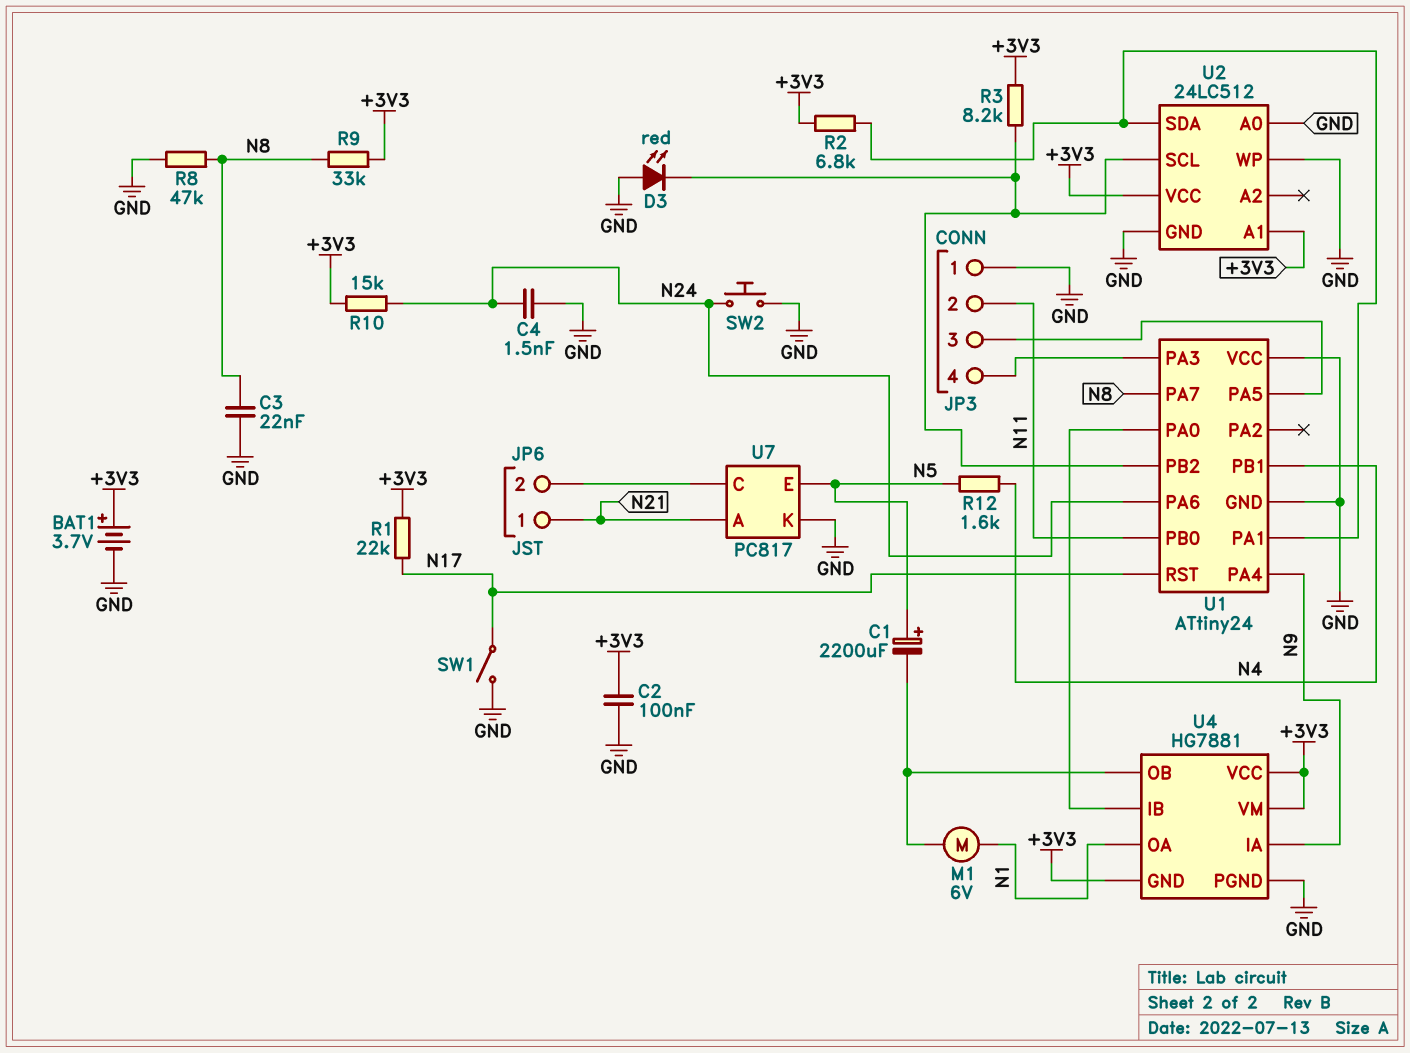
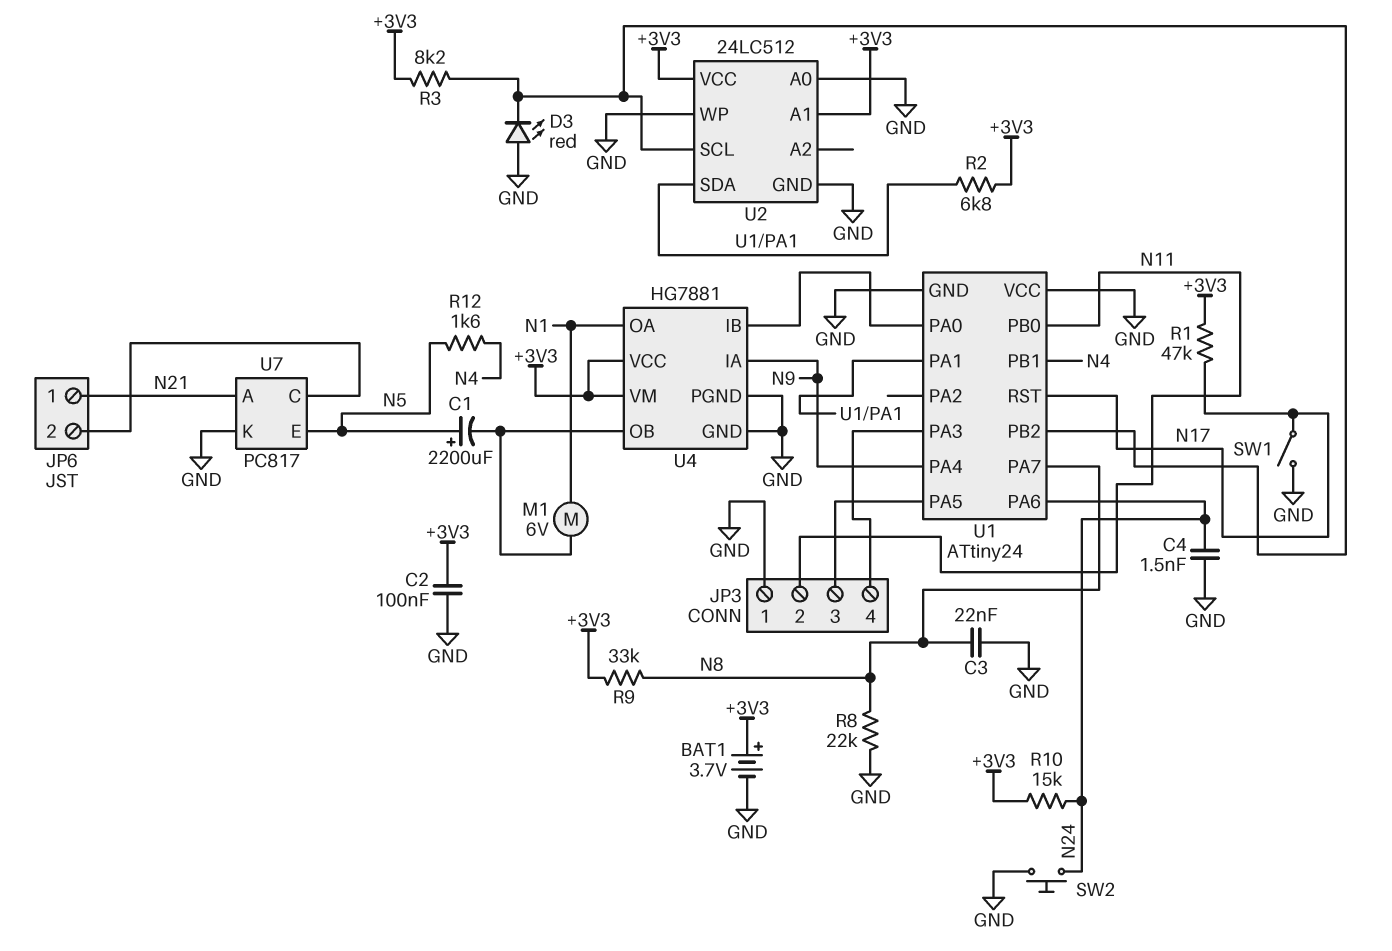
R1: 22k (+3V3, N17) -> 47k (+3V3, N17)
R8: 47k (GND, N8) -> 22k (GND, N8)
U4 pin GND: +3V3 -> GND

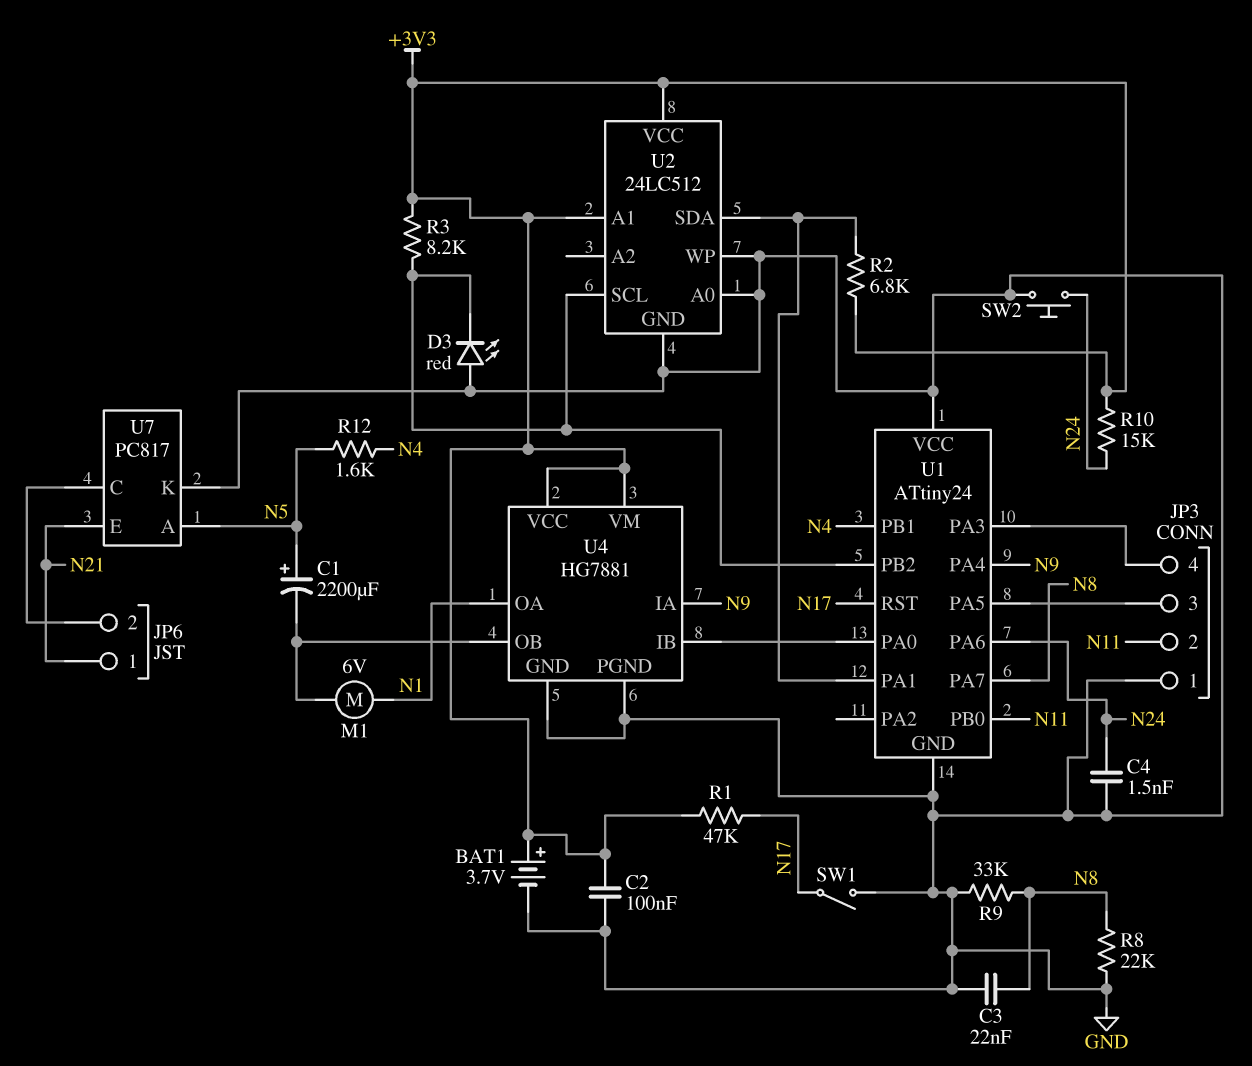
R9: 33k (+3V3, N8) -> 33k (GND, N8)
U7 pin A: N21 -> N5
U7 pin E: N5 -> N21

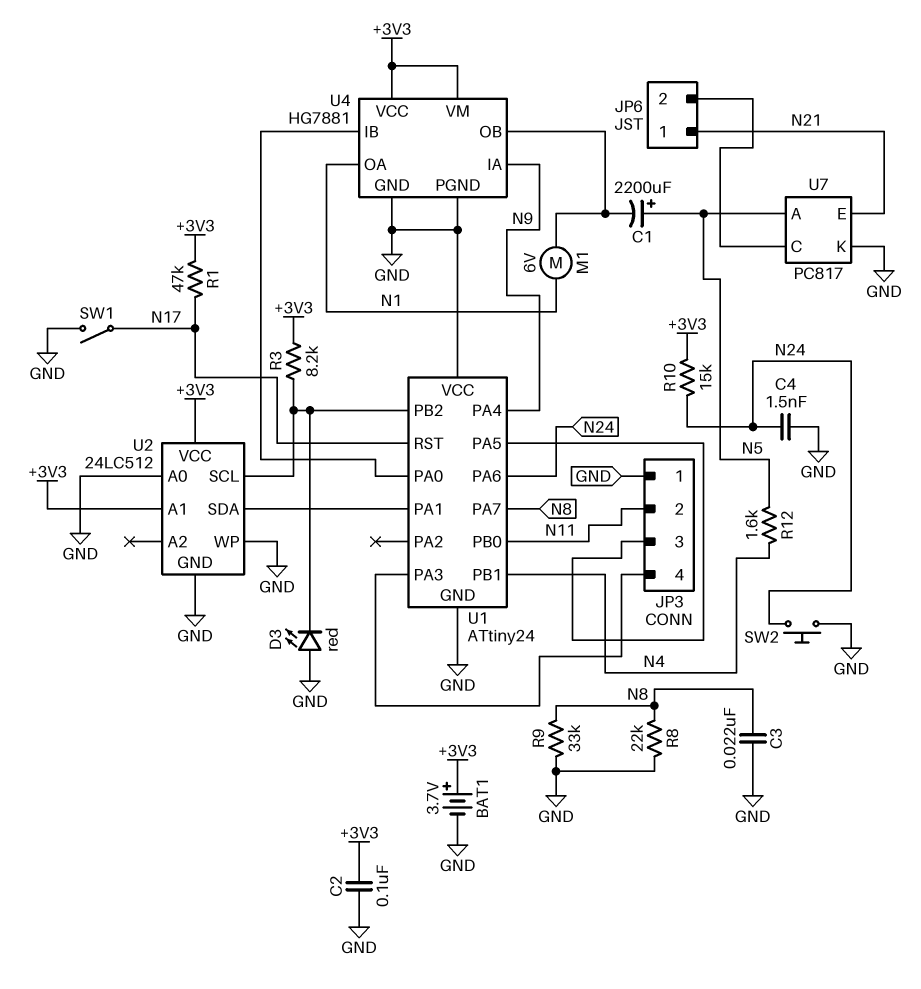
R2: 6.8k (+3V3, U1/PA1) -> none

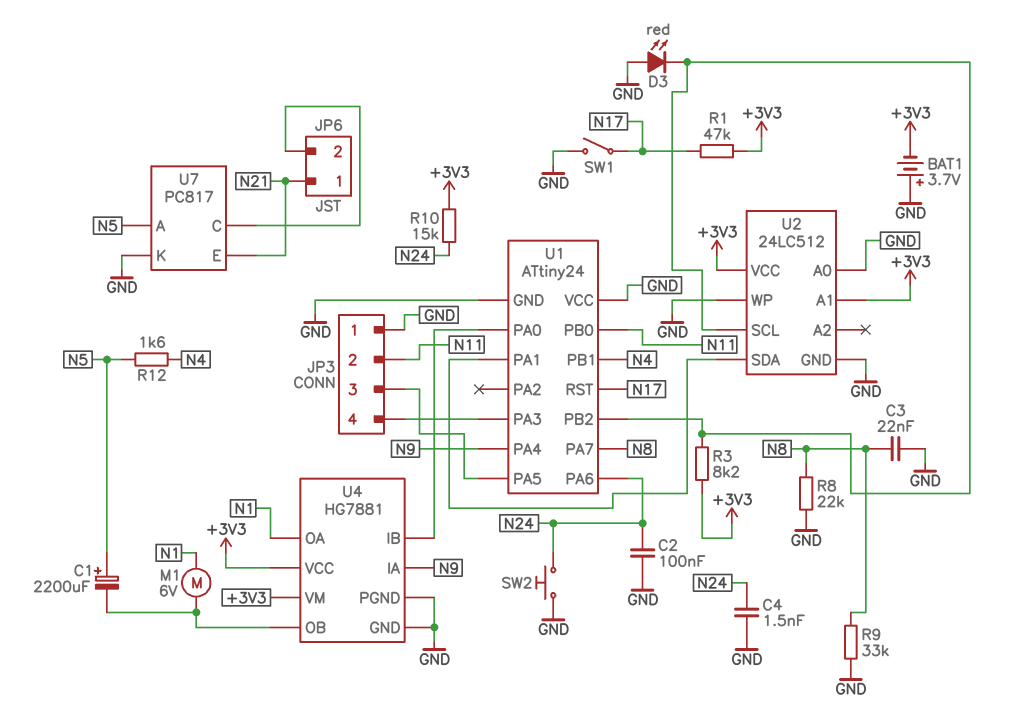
BAT1: 3.7V (plus +3V3, minus GND) -> 3.7V (plus GND, minus +3V3)
C2: 100nF (+3V3, GND) -> 100nF (GND, N24)

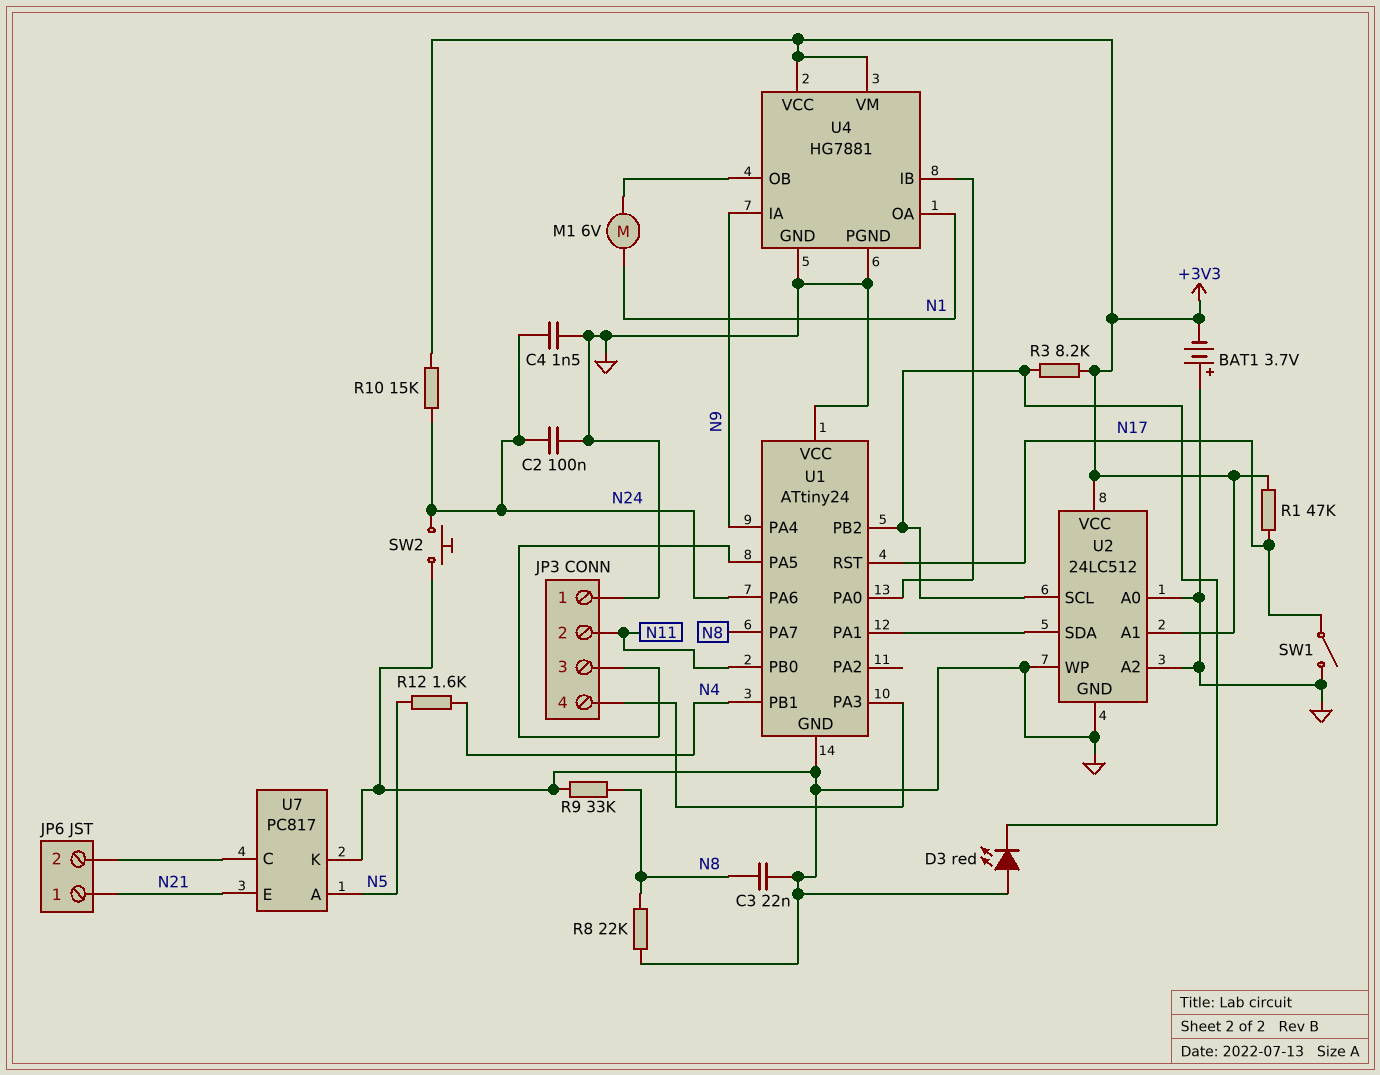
C1: 2200uF (plus N5, minus U4/OB) -> none
U2 pin A2: none -> GND

